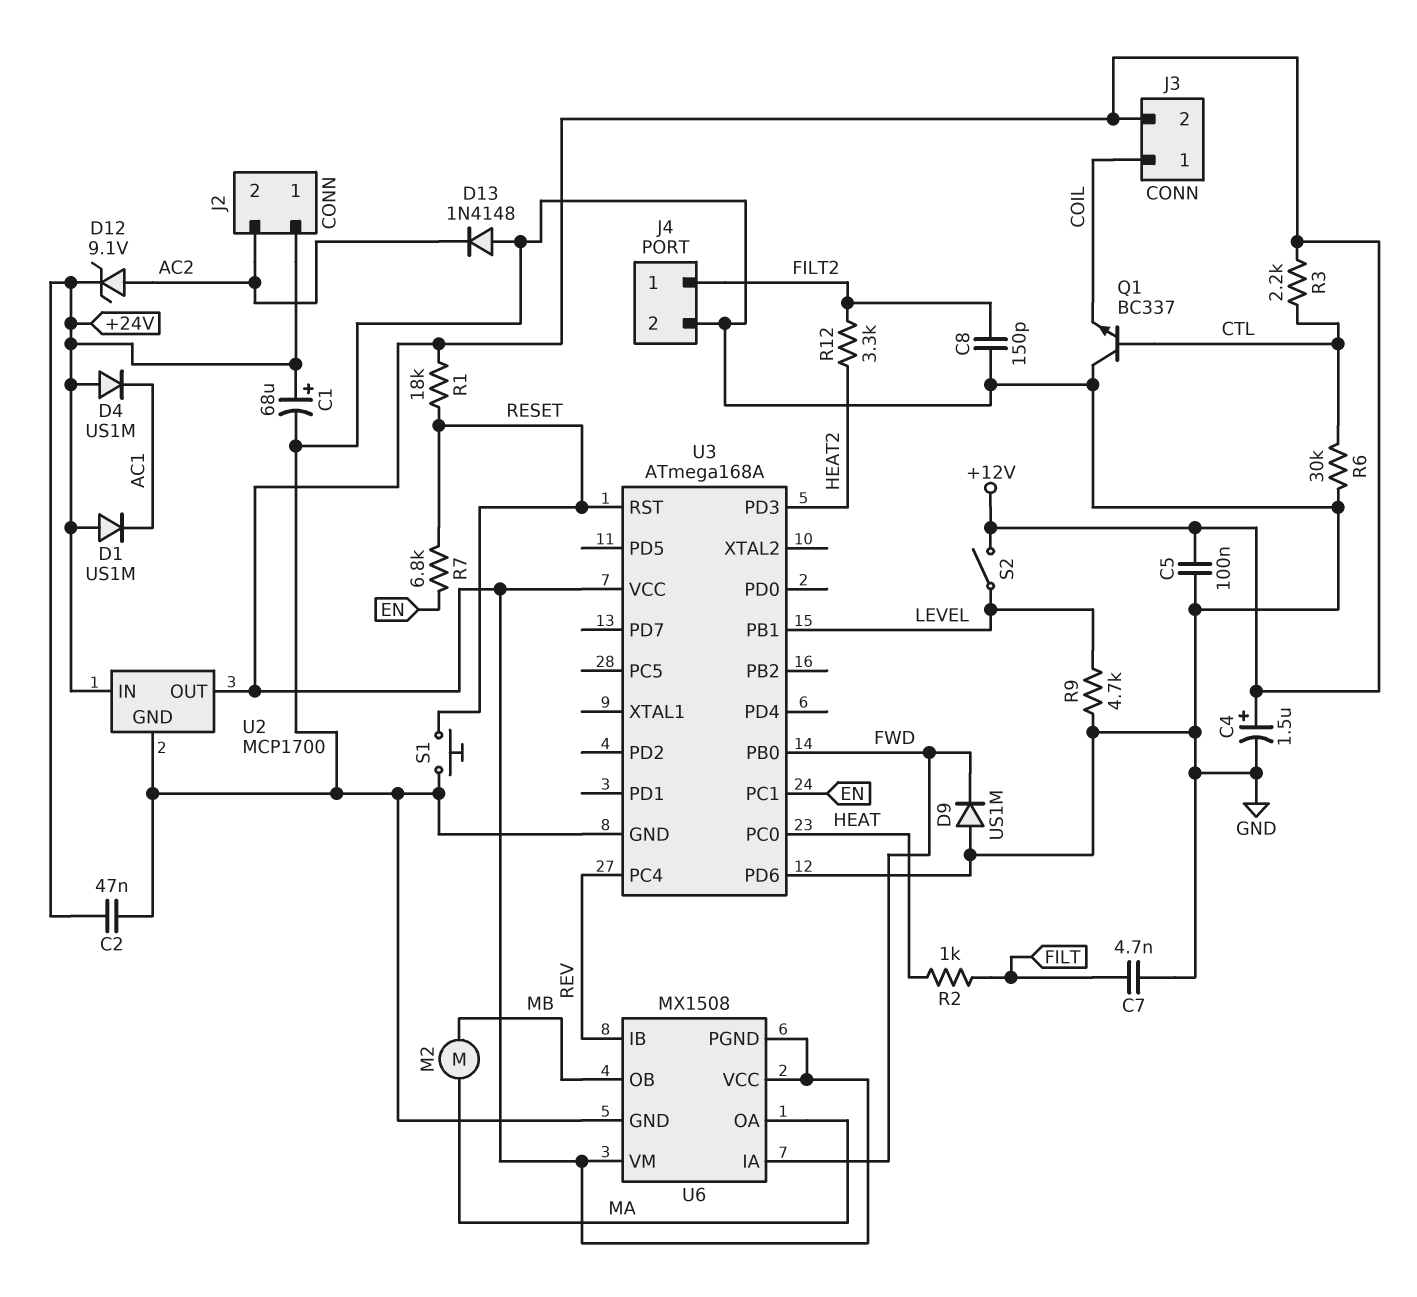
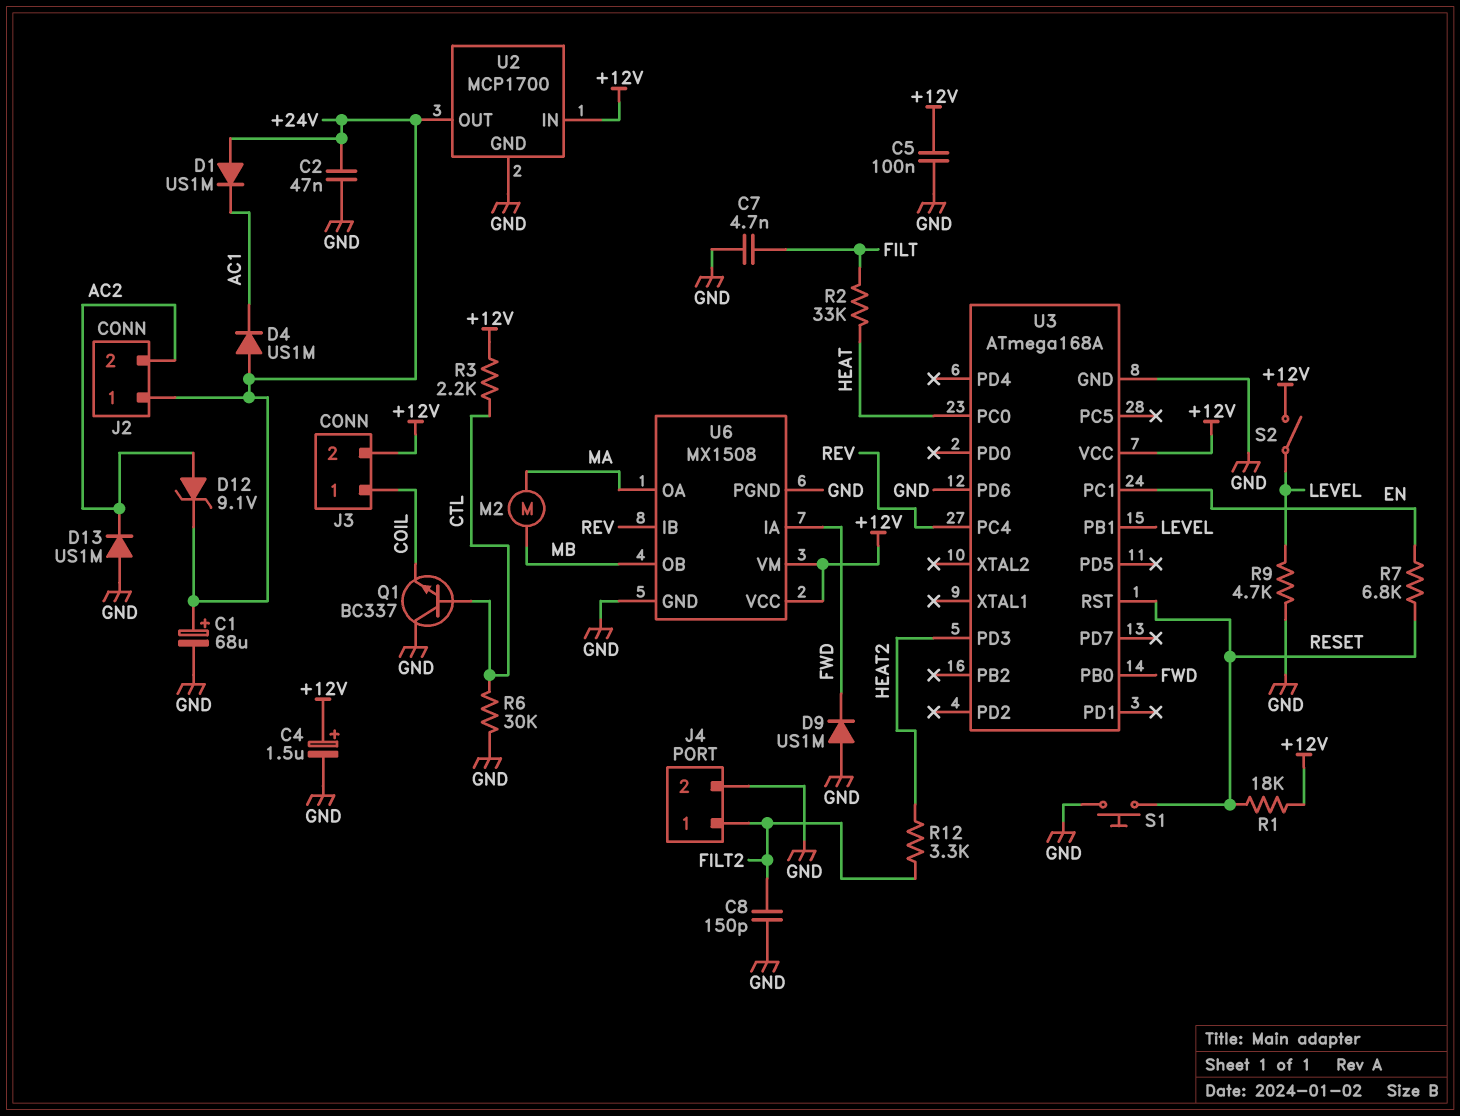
D13: diode 1N4148 (A GND, K AC2) -> diode US1M (A GND, K AC2)
R2: 1k (FILT, HEAT) -> 33k (FILT, HEAT)
U2 pin IN: +24V -> +12V
U2 pin OUT: +12V -> +24V
U6 pin PGND: +12V -> GND

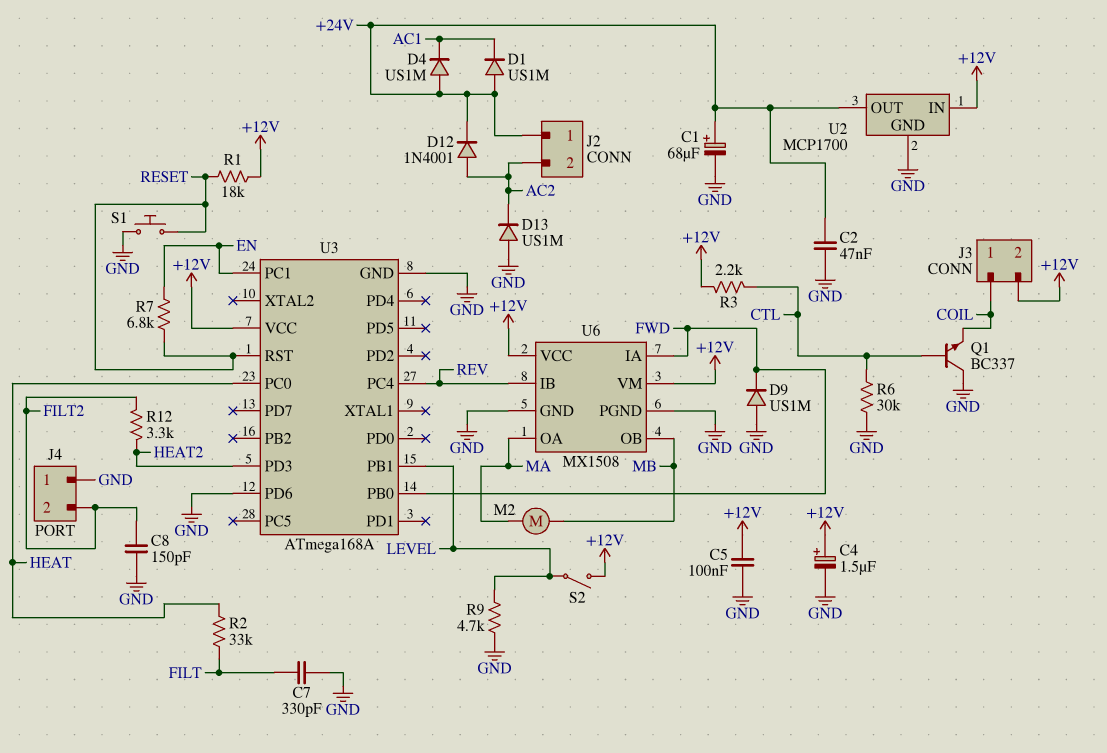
C7: 4.7nF (FILT, GND) -> 330pF (FILT, GND)
D12: zener 9.1V (A AC2, K +24V) -> diode 1N4001 (A AC2, K +24V)
J4 pin 1: FILT2 -> GND
J4 pin 2: GND -> FILT2

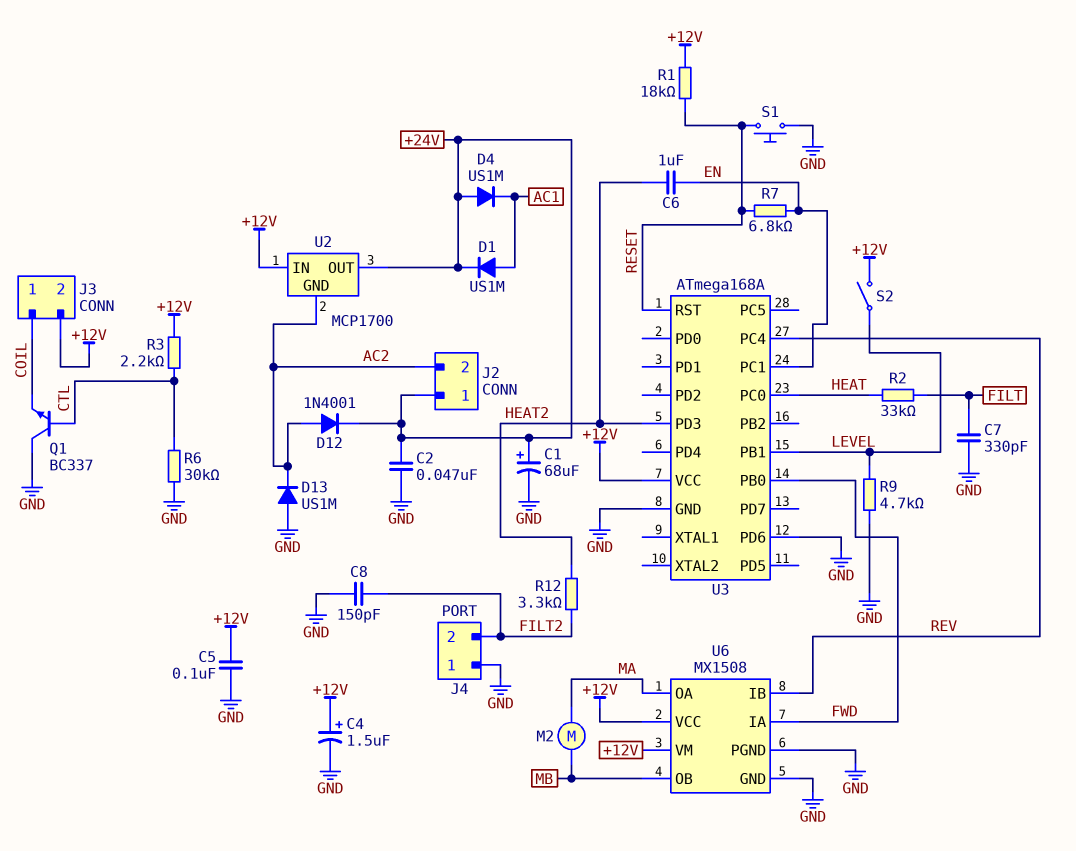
C6: none -> 1uF (EN, HEAT2)
D1: diode US1M (A +24V, K AC1) -> diode US1M (A AC1, K +24V)
D9: diode US1M (A GND, K FWD) -> none
U2 pin GND: GND -> AC2

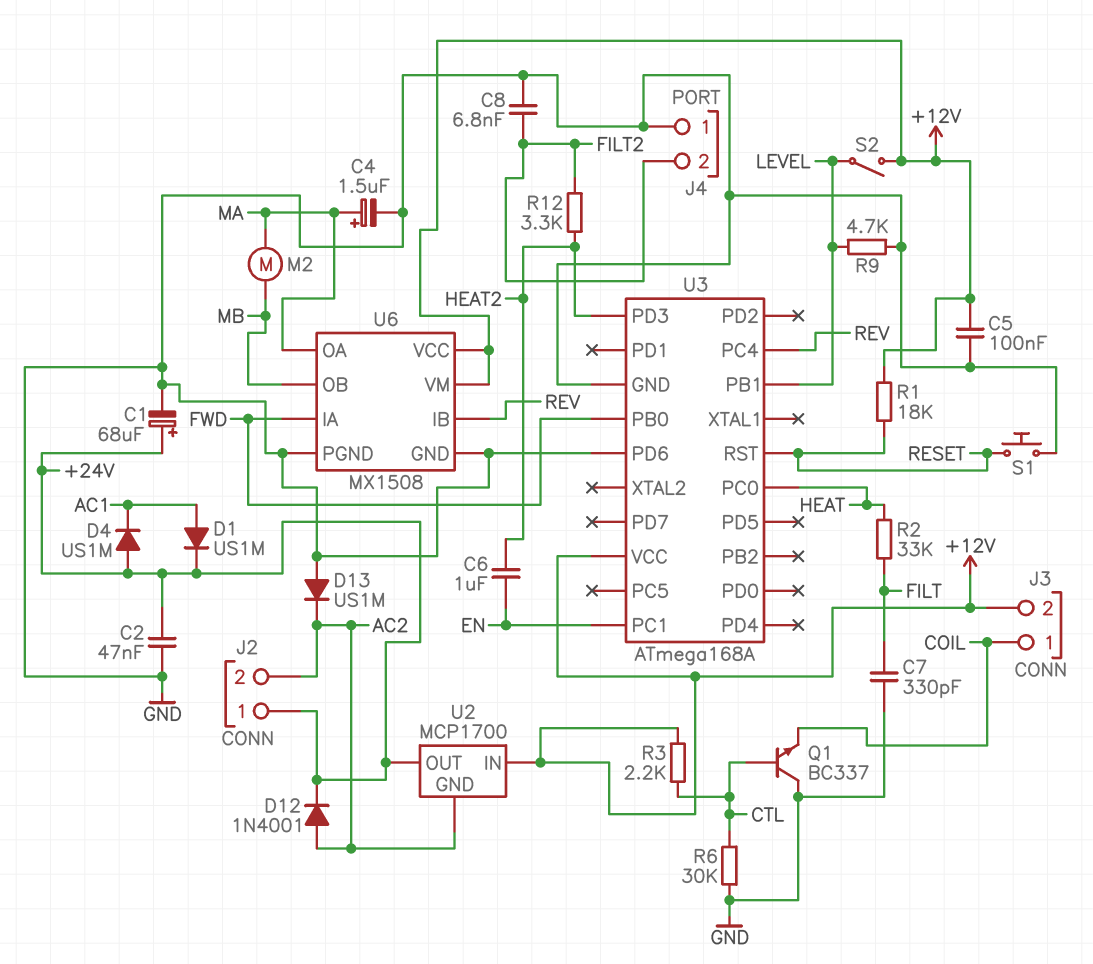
C4: 1.5uF (plus +12V, minus GND) -> 1.5uF (plus MA, minus GND)
C8: 150pF (FILT2, GND) -> 6.8nF (FILT2, GND)
R7: 6.8k (EN, RESET) -> none

